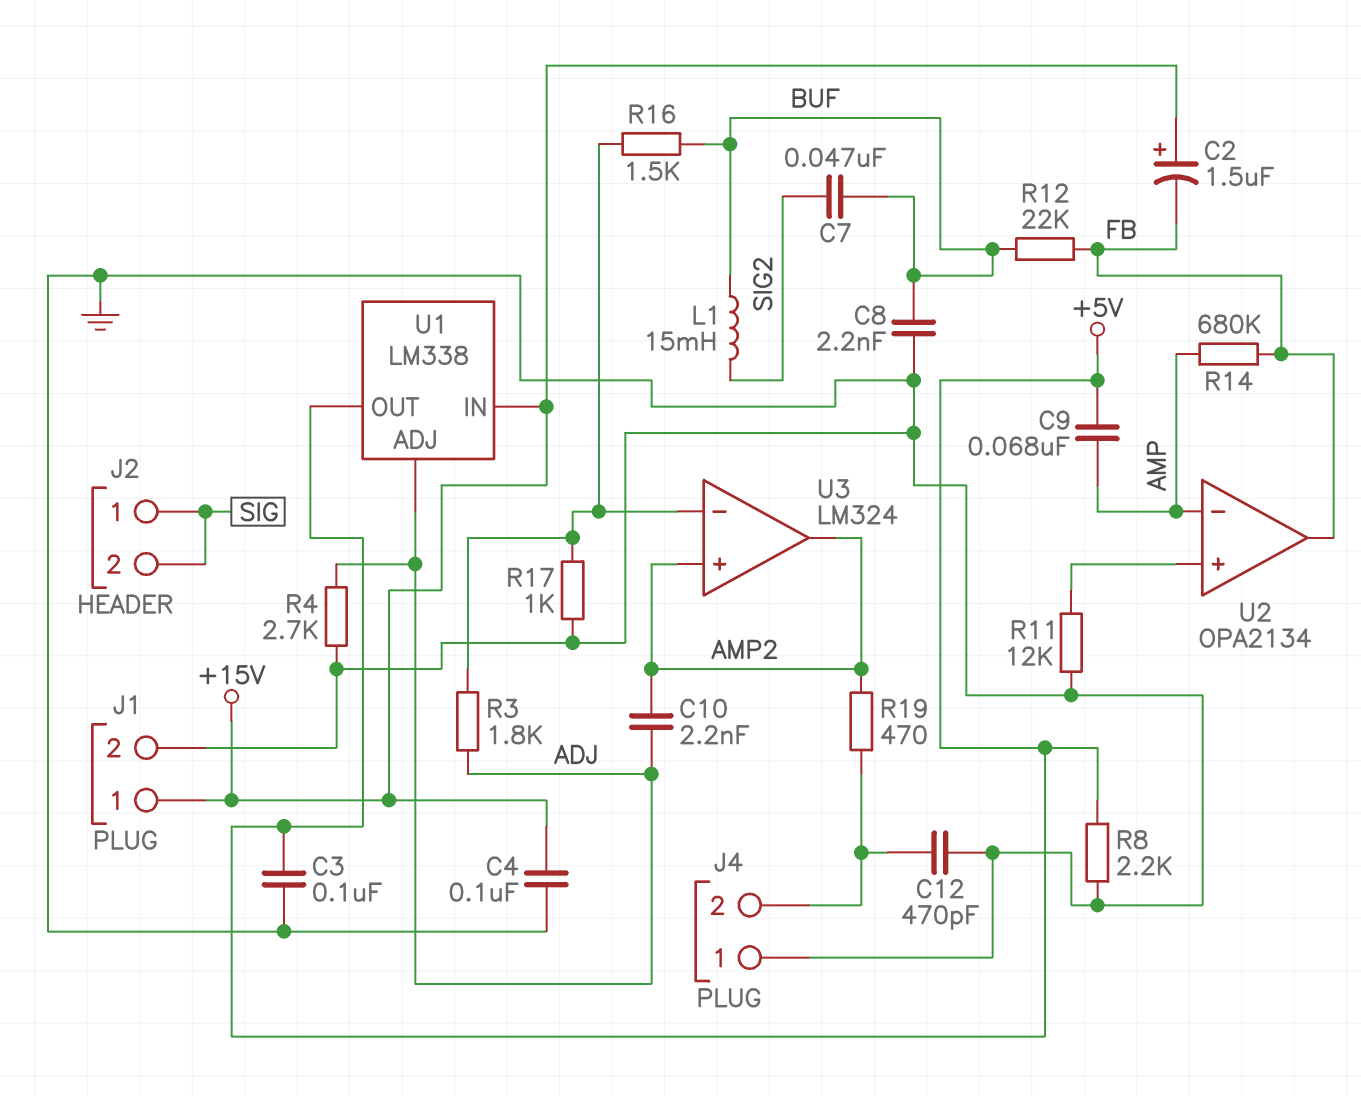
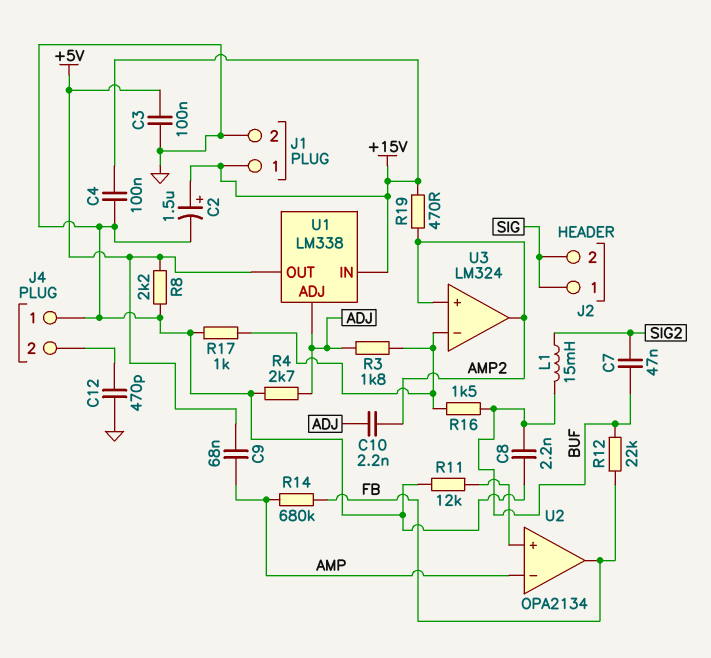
C2: 1.5uF (plus +15V, minus FB) -> 1.5uF (plus +15V, minus GND)
R19: 470 (AMP2, J4/2) -> 470 (+15V, AMP2)

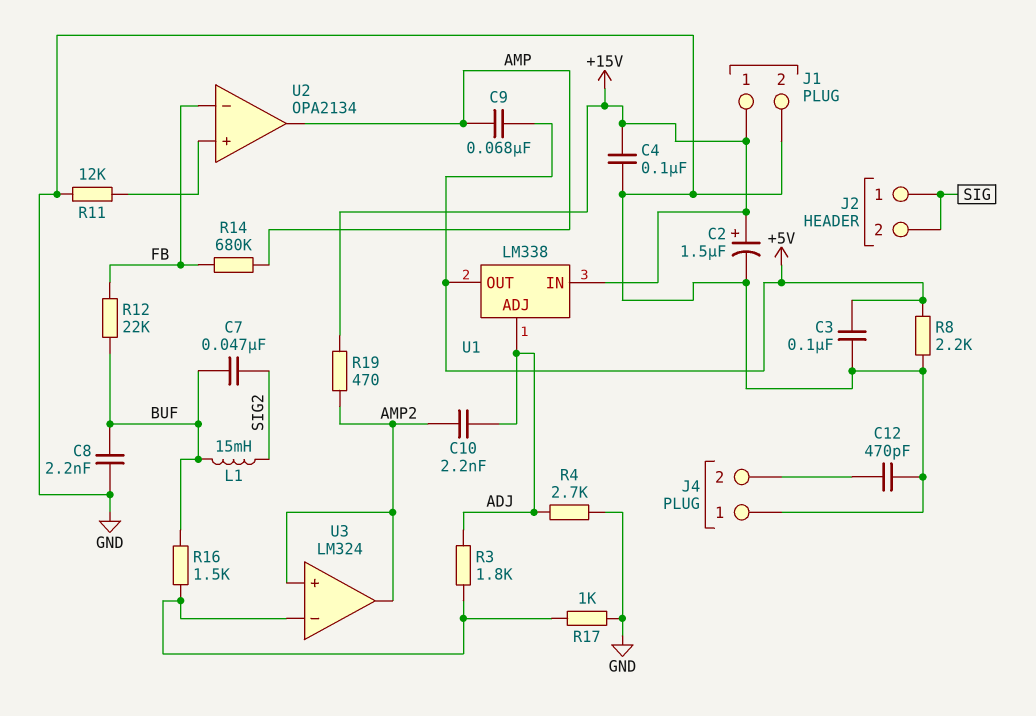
U2 pin in-: AMP -> FB
U2 pin out: FB -> AMP

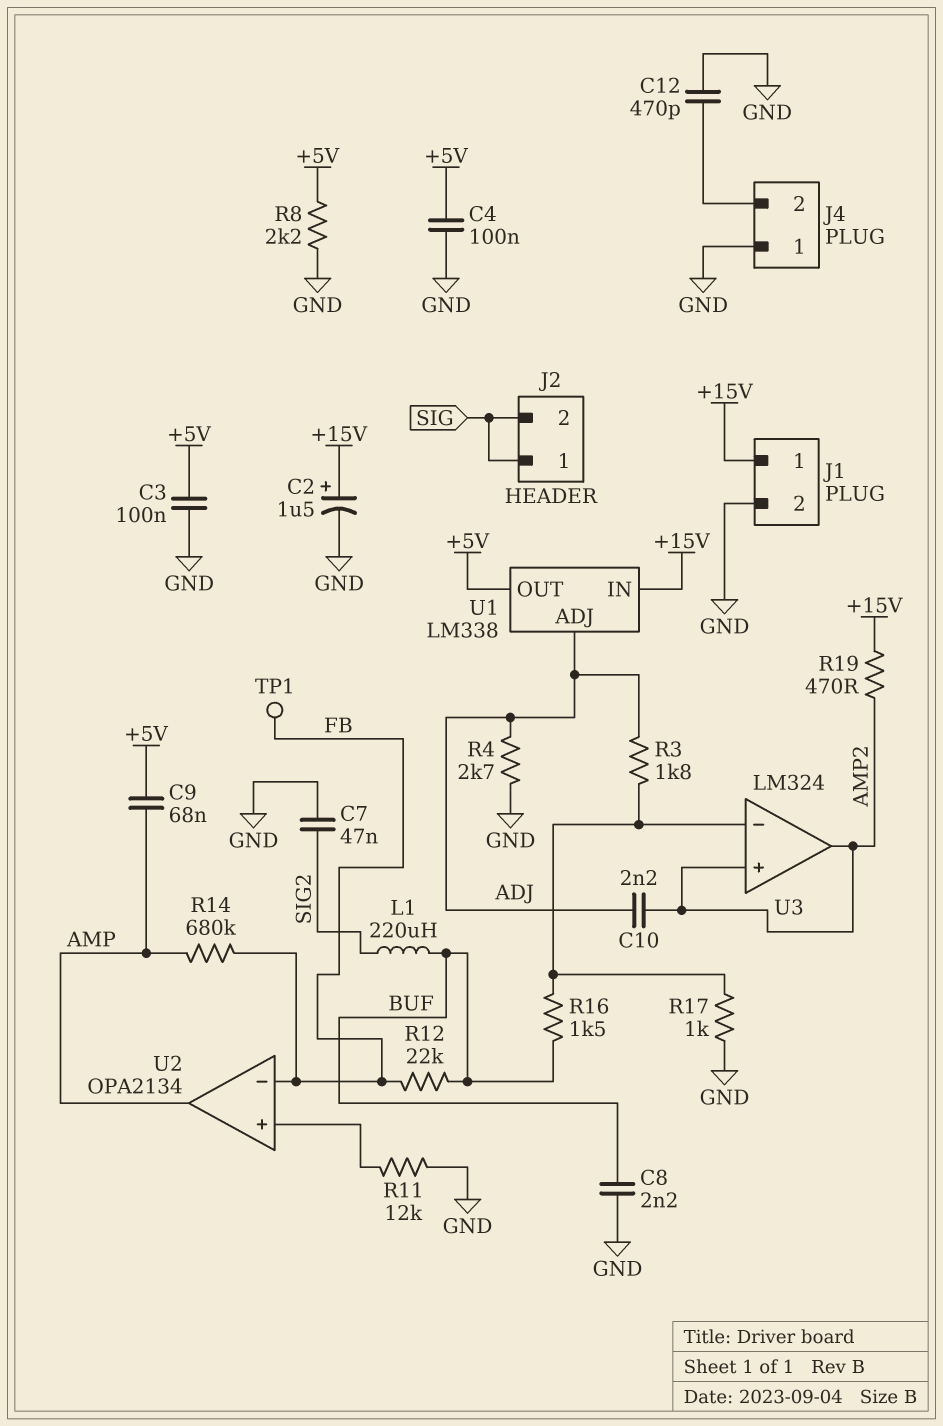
C4: 100nF (+15V, GND) -> 100nF (+5V, GND)
C7: 47nF (BUF, SIG2) -> 47nF (GND, SIG2)
L1: 15mH (BUF, SIG2) -> 220uH (BUF, SIG2)
TP1: none -> test point (FB)

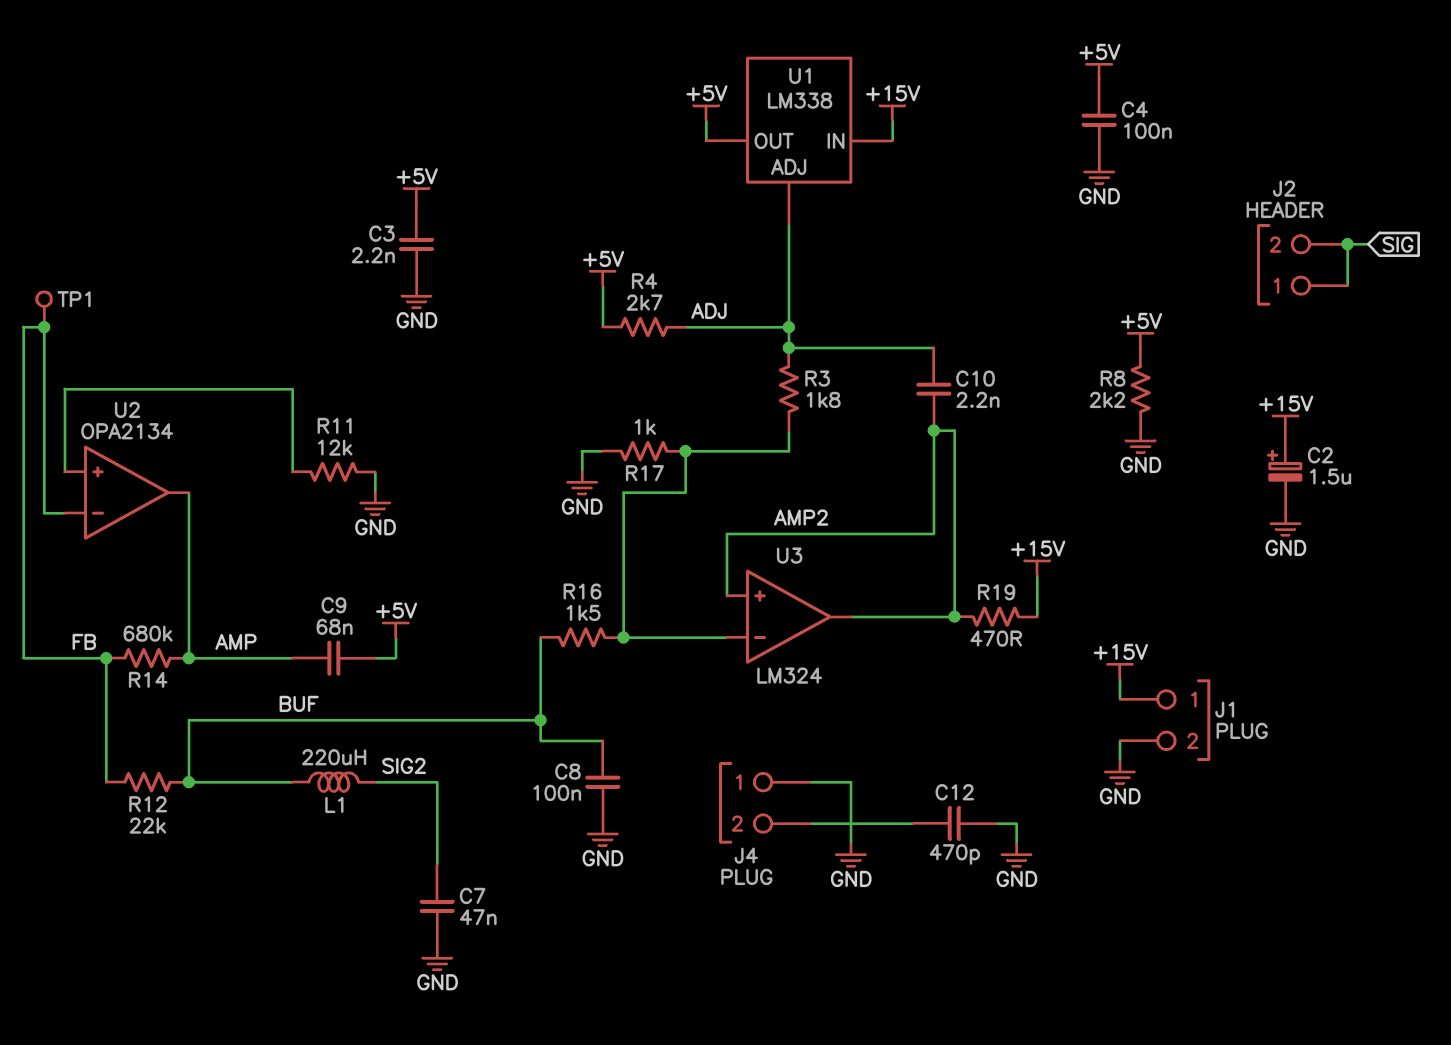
C3: 100nF (+5V, GND) -> 2.2nF (+5V, GND)
C8: 2.2nF (BUF, GND) -> 100nF (BUF, GND)
R4: 2.7k (ADJ, GND) -> 2.7k (+5V, ADJ)

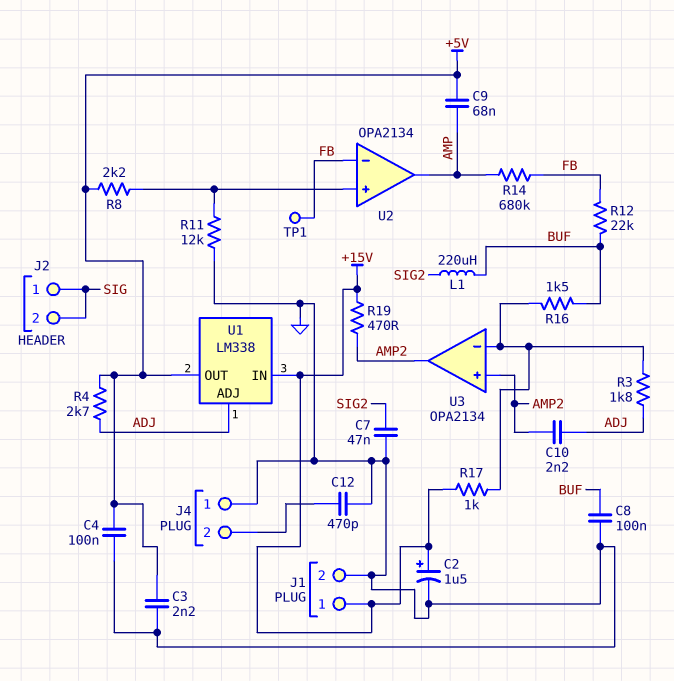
R8: 2.2k (+5V, GND) -> 2.2k (+5V, U2/in+)
R17: 1k (GND, U3/in-) -> 1k (+15V, U3/in-)
U3: LM324 -> OPA2134

